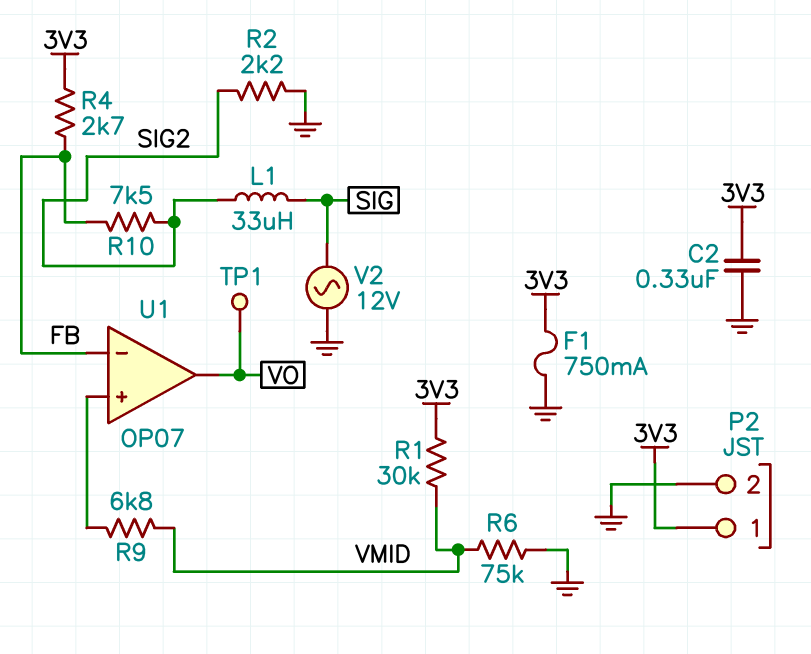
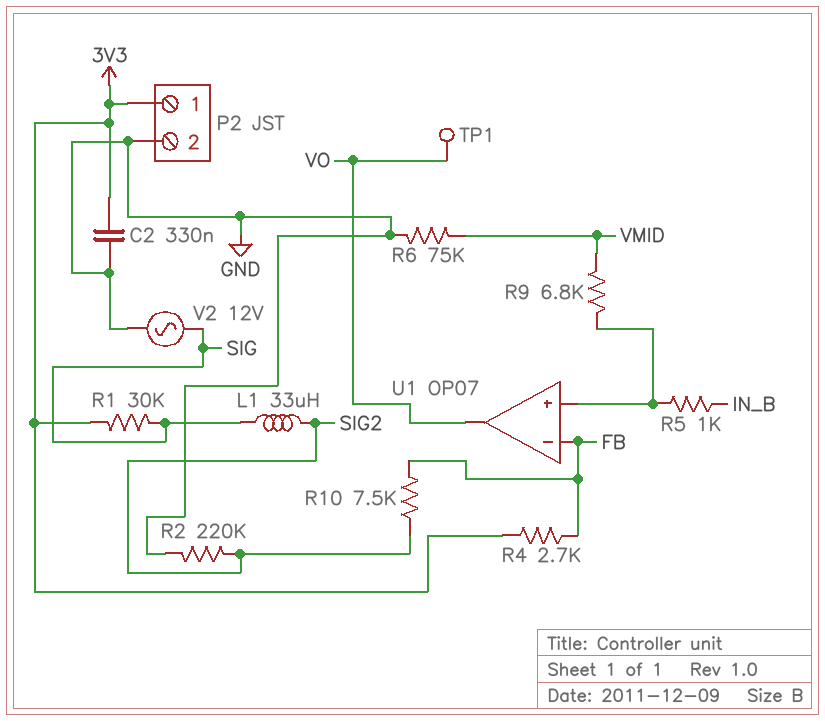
F1: 750mA (3V3, GND) -> none
R1: 30k (3V3, VMID) -> 30k (3V3, SIG)
R2: 2.2k (GND, SIG2) -> 220k (GND, SIG2)
R5: none -> 1k (IN_B, U1/in+)

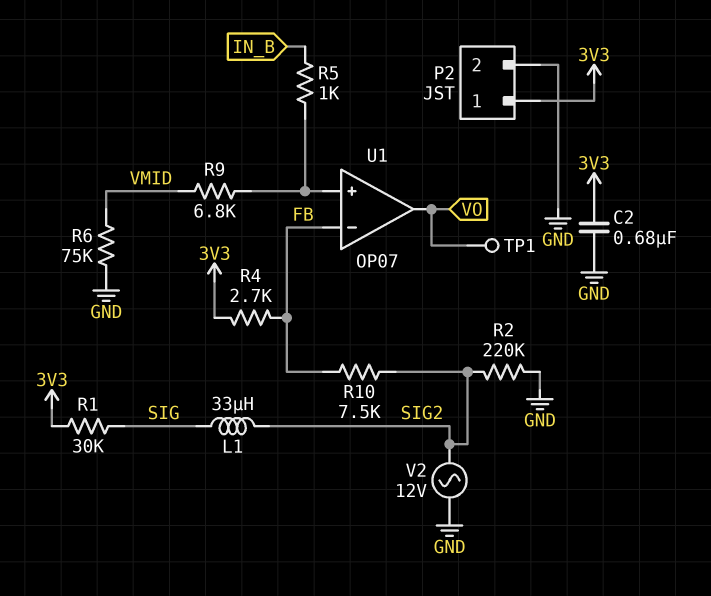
C2: 330nF (3V3, GND) -> 680nF (3V3, GND)
V2: AC 12V (GND, SIG) -> AC 12V (GND, SIG2)

